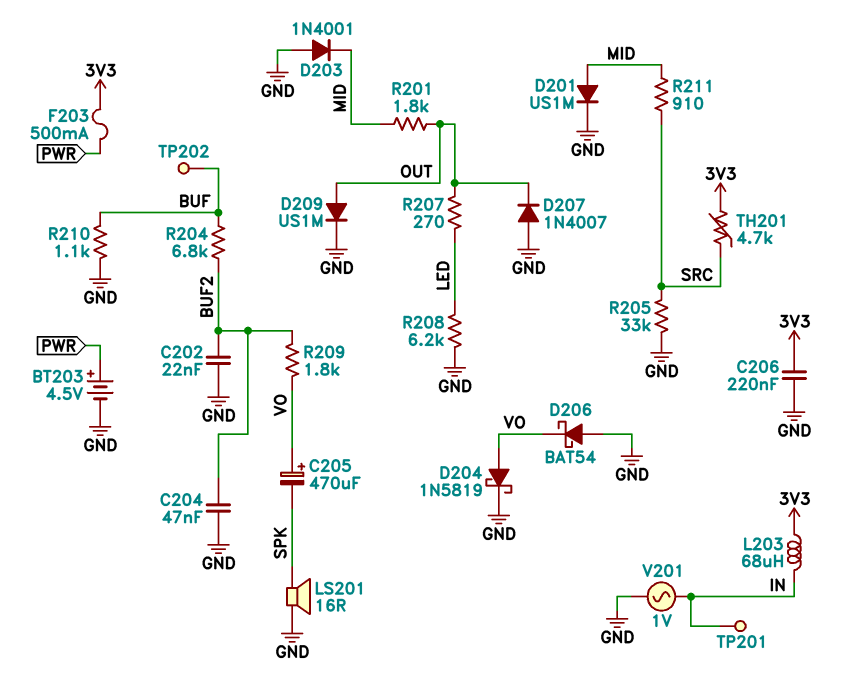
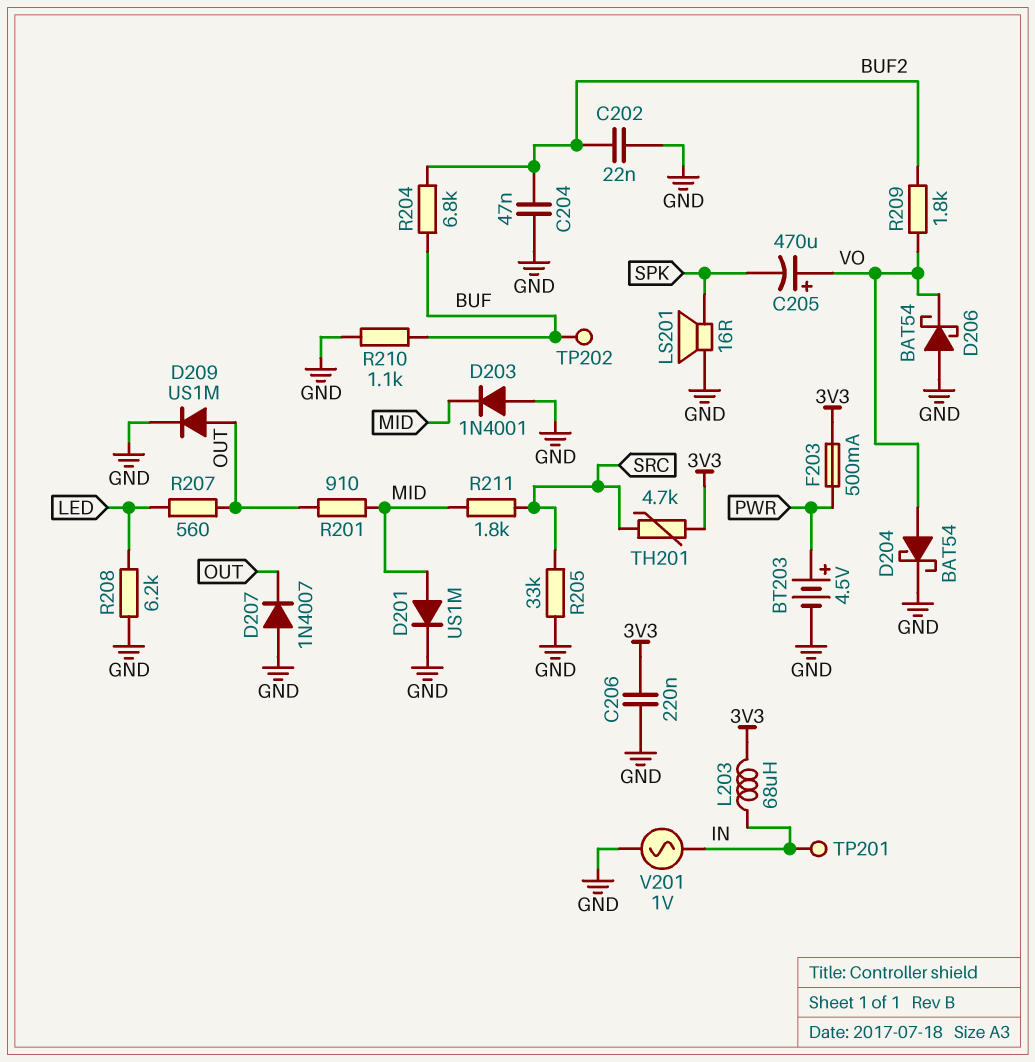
D204: schottky 1N5819 (A VO, K GND) -> schottky BAT54 (A VO, K GND)
R201: 1.8k (MID, OUT) -> 910 (MID, OUT)
R207: 270 (LED, OUT) -> 560 (LED, OUT)
R211: 910 (MID, SRC) -> 1.8k (MID, SRC)

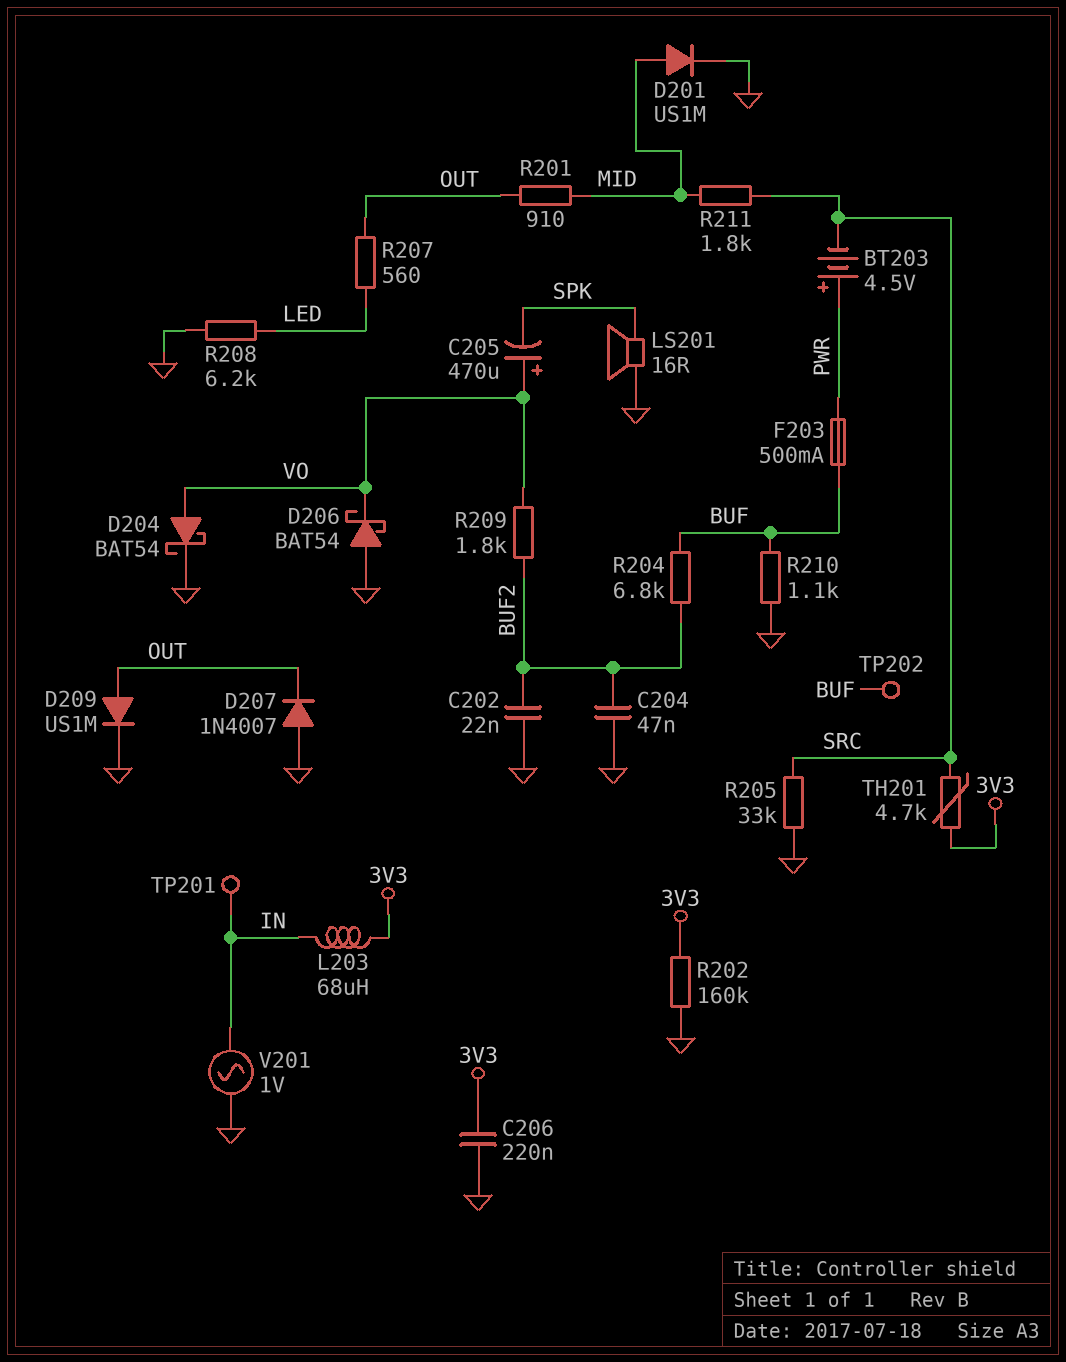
BT203: 4.5V (plus PWR, minus GND) -> 4.5V (plus PWR, minus SRC)
D203: diode 1N4001 (A GND, K MID) -> none
F203: 500mA (3V3, PWR) -> 500mA (BUF, PWR)
R202: none -> 160k (3V3, GND)

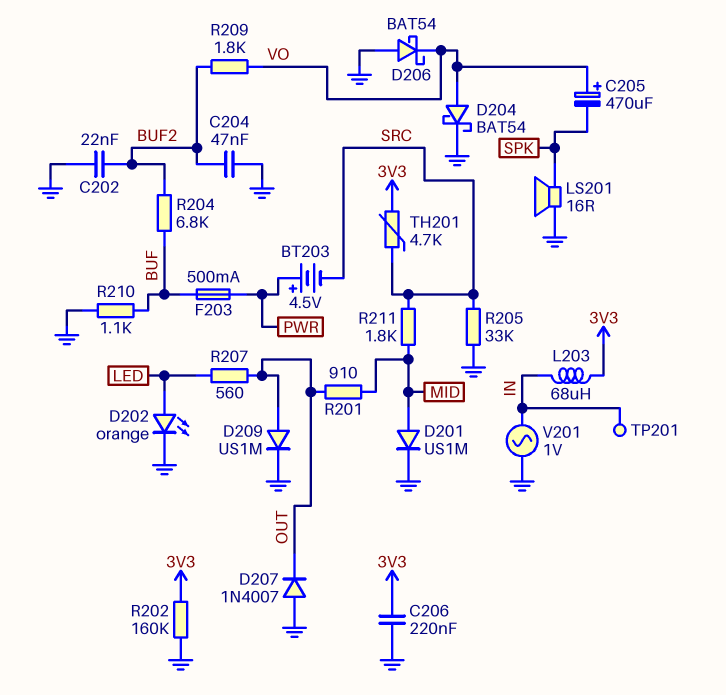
D202: none -> LED orange (A LED, K GND)
R208: 6.2k (GND, LED) -> none
TP202: test point (BUF) -> none

